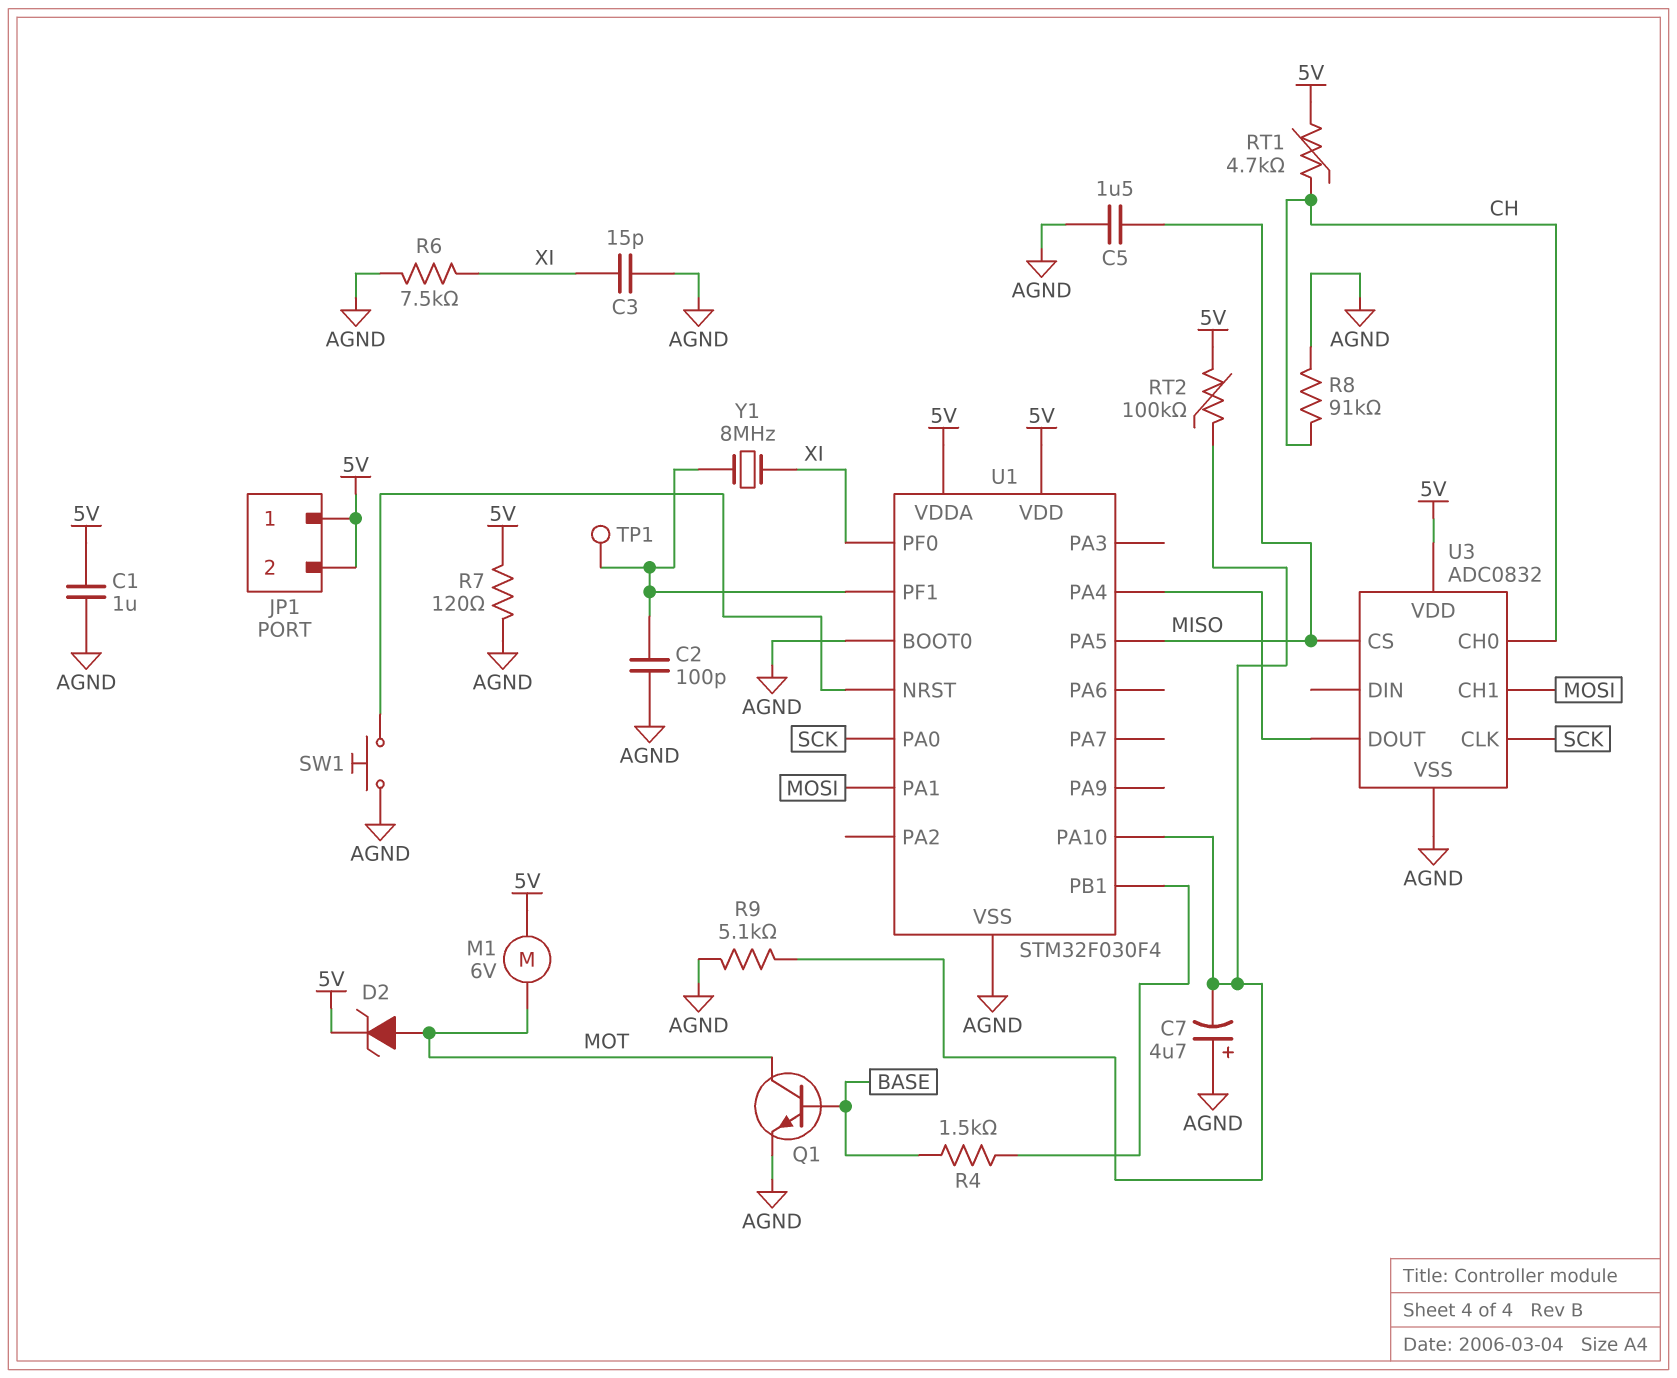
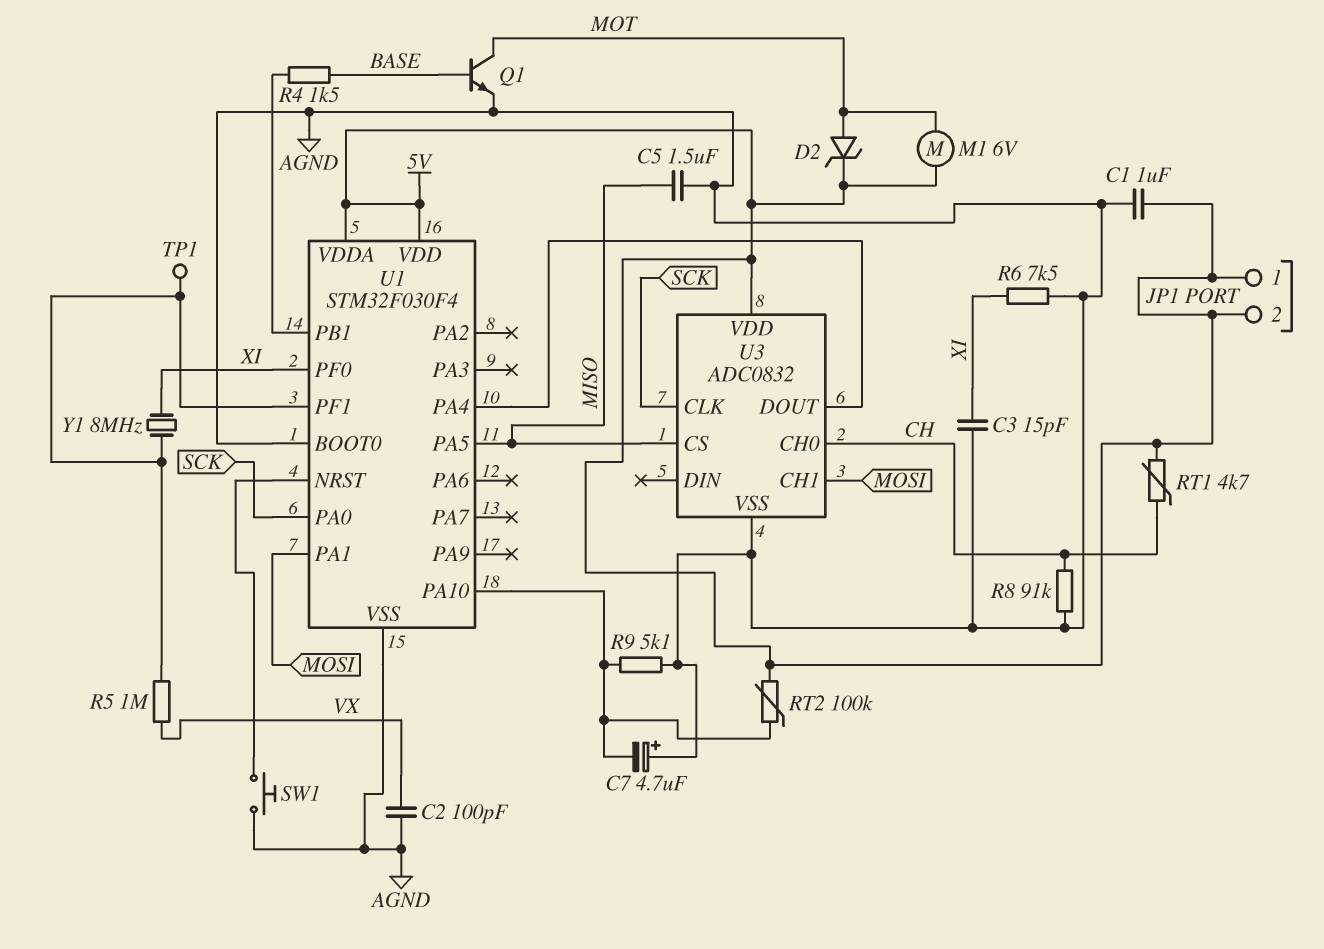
C2: 100pF (AGND, U1/PF1) -> 100pF (AGND, VX)
R5: none -> 1M (U1/PF1, VX)
R7: 120 (5V, AGND) -> none

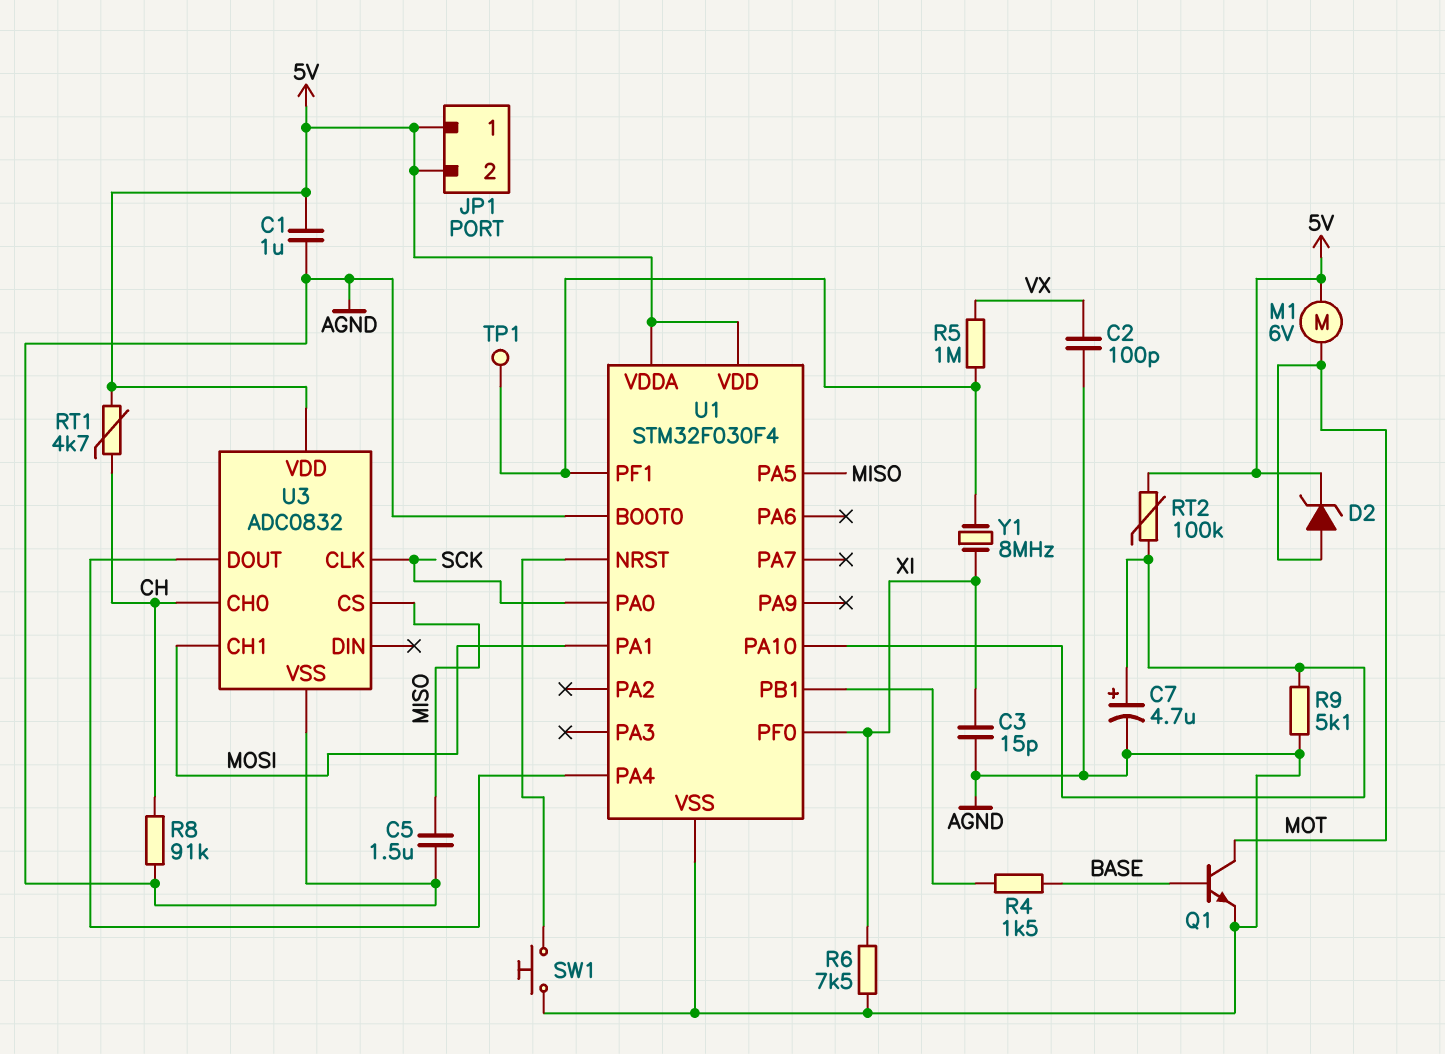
C7: 4.7uF (plus AGND, minus U1/PA10) -> 4.7uF (plus U1/PA10, minus AGND)

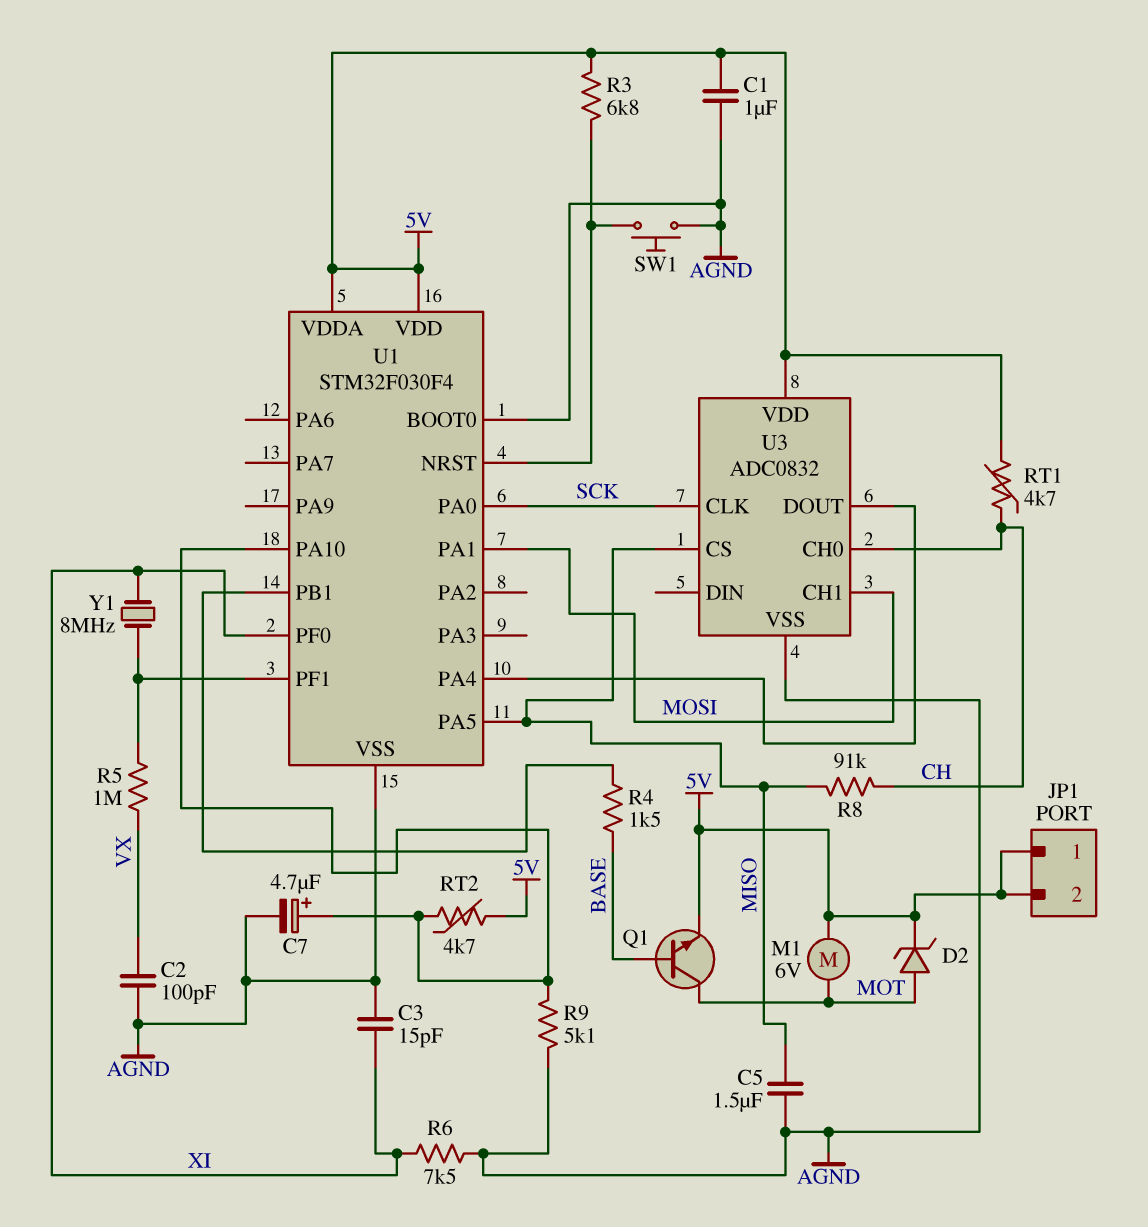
Q1: NPN (B BASE, C MOT, E AGND) -> NPN (B BASE, C MOT, E 5V)
R3: none -> 6.8k (5V, U1/NRST)
R8: 91k (AGND, CH) -> 91k (CH, MISO)
RT2: 100k (5V, U1/PA10) -> 4.7k (5V, U1/PA10)
TP1: test point (U1/PF1) -> none

